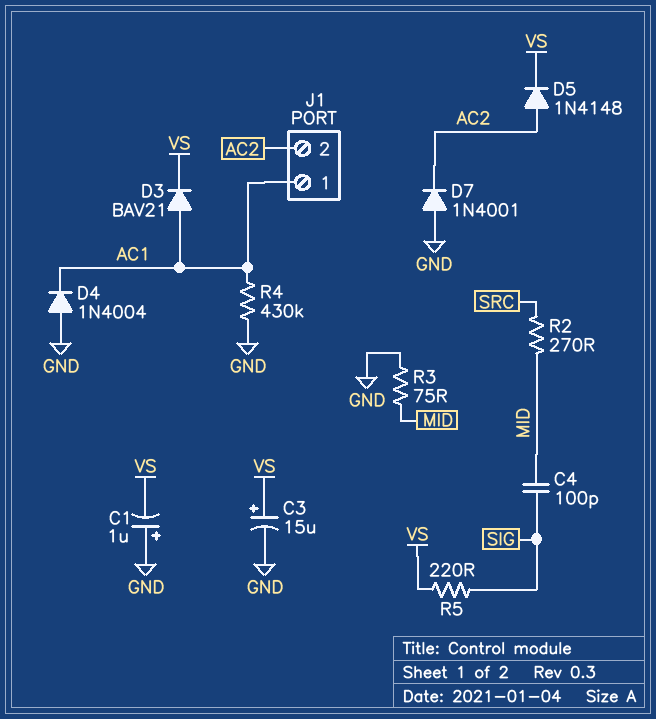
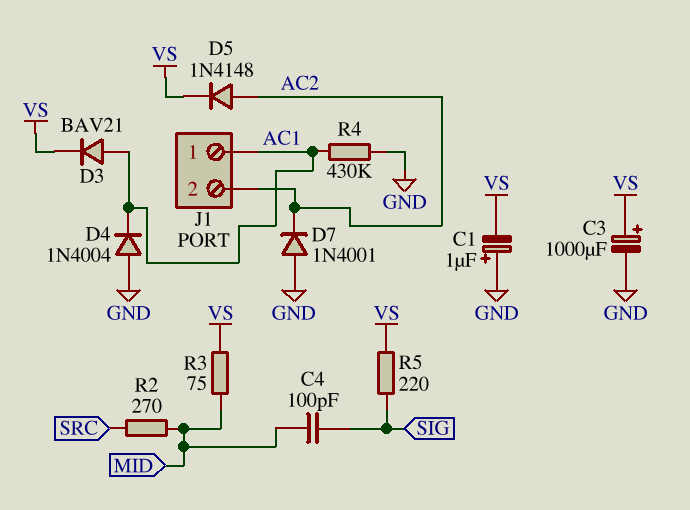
C3: 15uF (plus VS, minus GND) -> 1000uF (plus VS, minus GND)
R3: 75 (GND, MID) -> 75 (MID, VS)

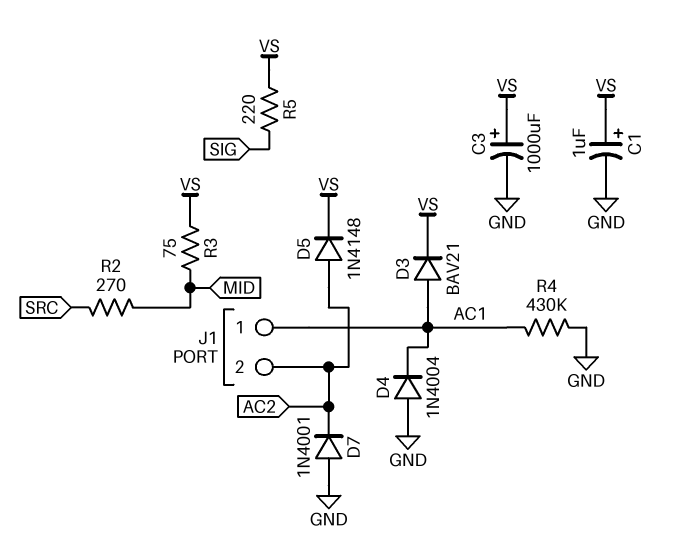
C1: 1uF (plus GND, minus VS) -> 1uF (plus VS, minus GND)
C4: 100pF (MID, SIG) -> none

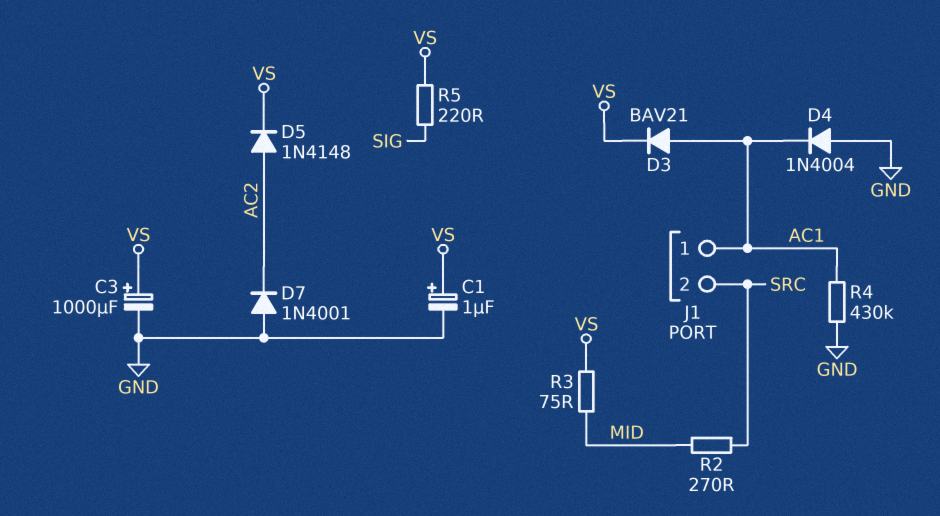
J1 pin 2: AC2 -> SRC

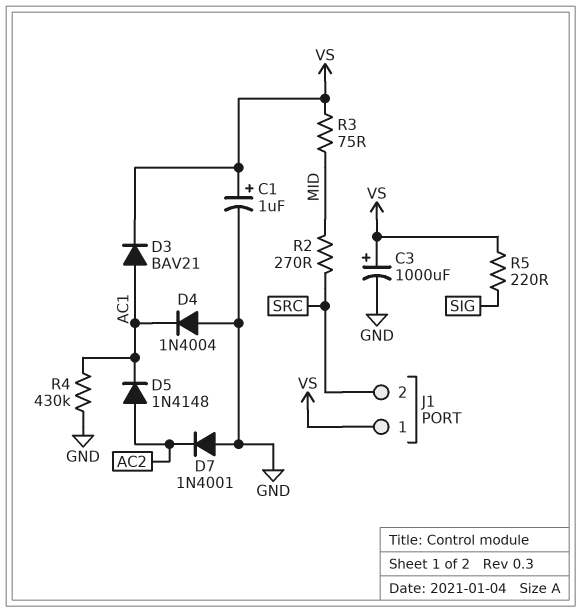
D5: diode 1N4148 (A AC2, K VS) -> diode 1N4148 (A AC2, K AC1)
J1 pin 1: AC1 -> VS

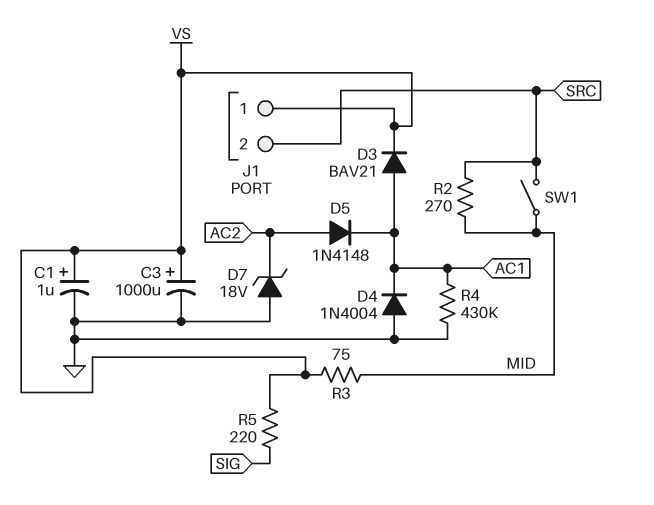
D7: diode 1N4001 (A GND, K AC2) -> zener 18V (A GND, K AC2)
SW1: none -> switch (MID, SRC)

